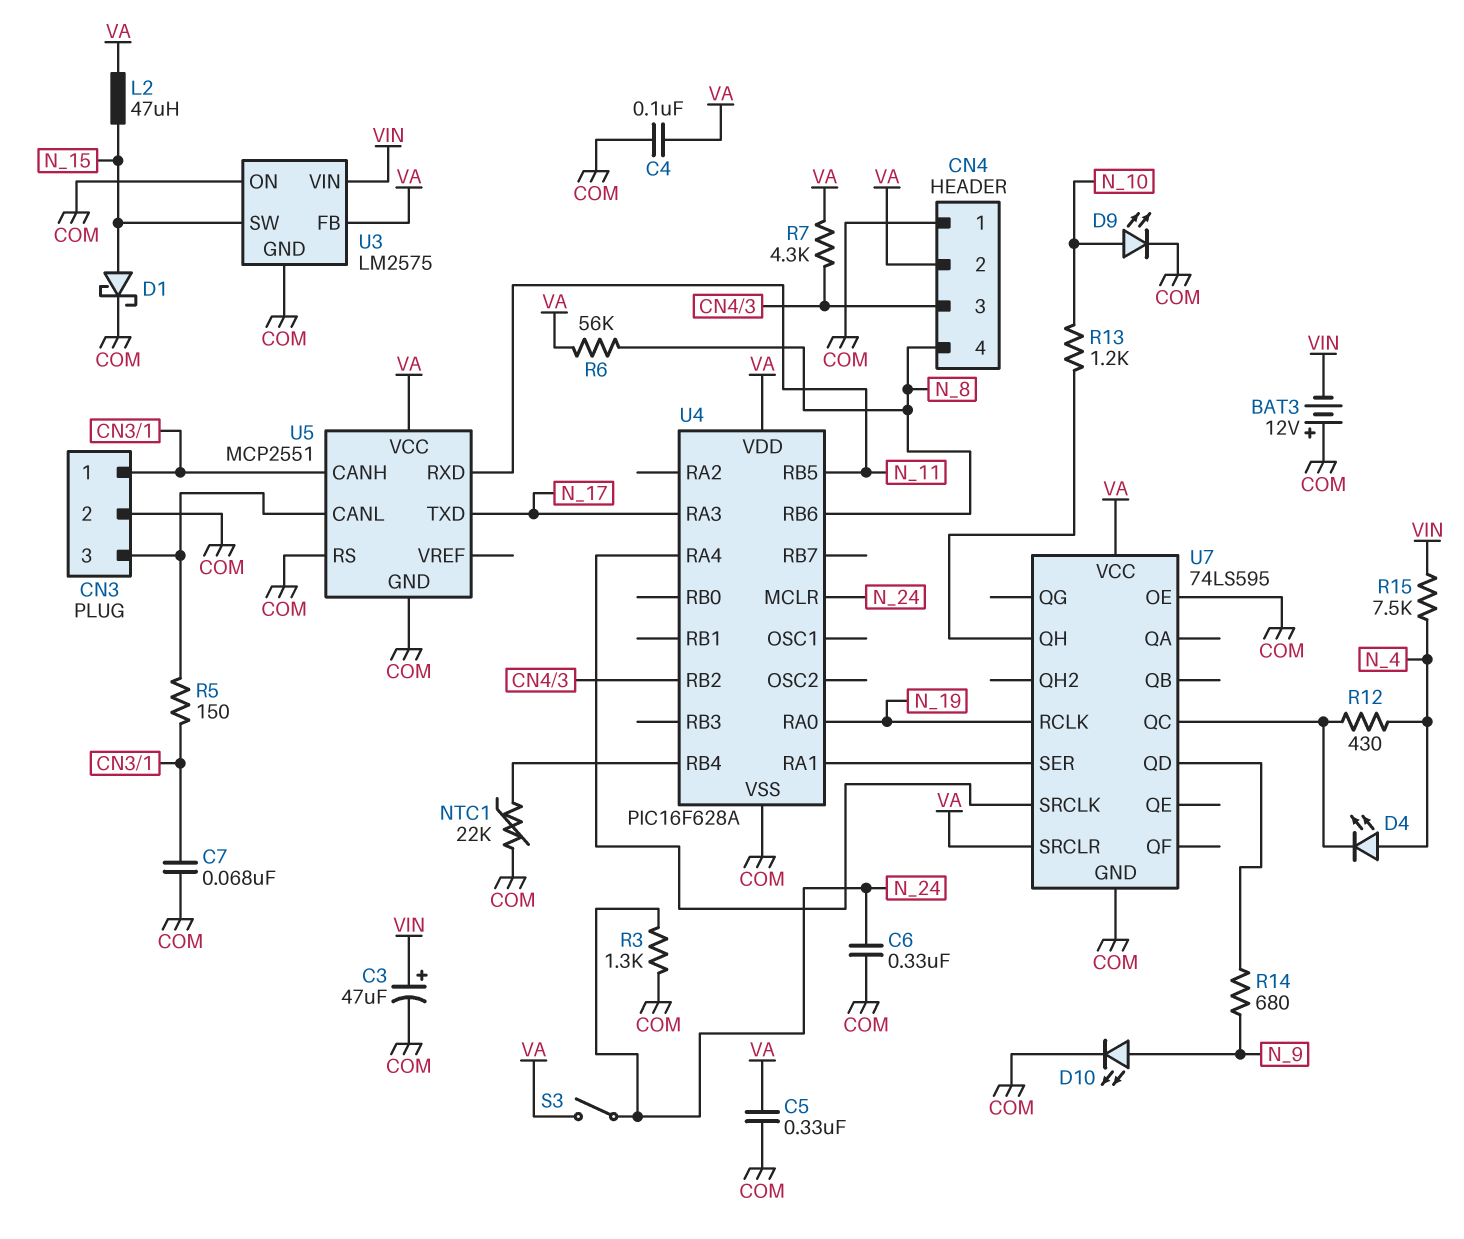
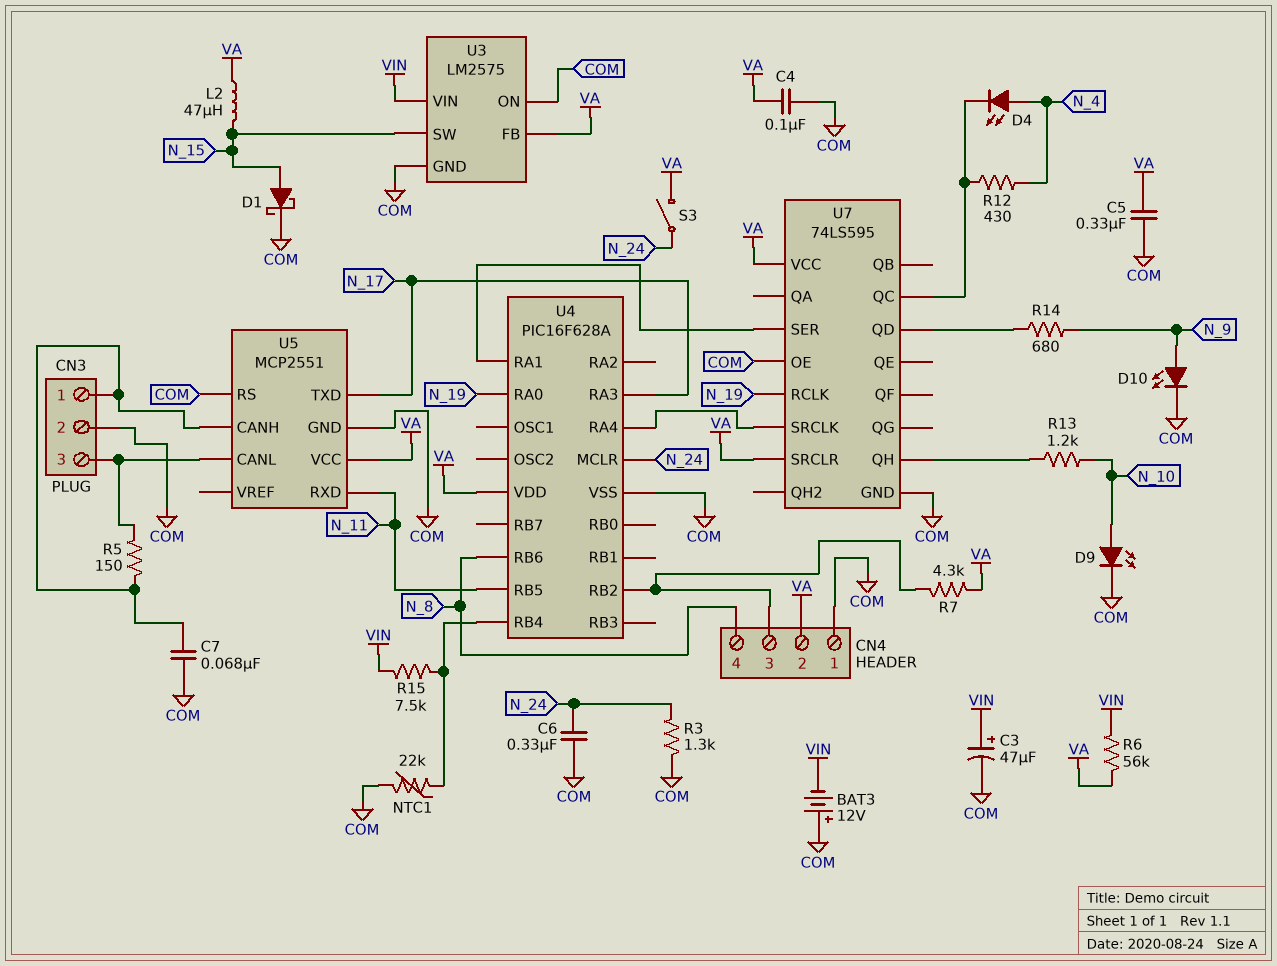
R6: 56k (N_8, VA) -> 56k (VA, VIN)
R15: 7.5k (N_4, VIN) -> 7.5k (U4/RB4, VIN)

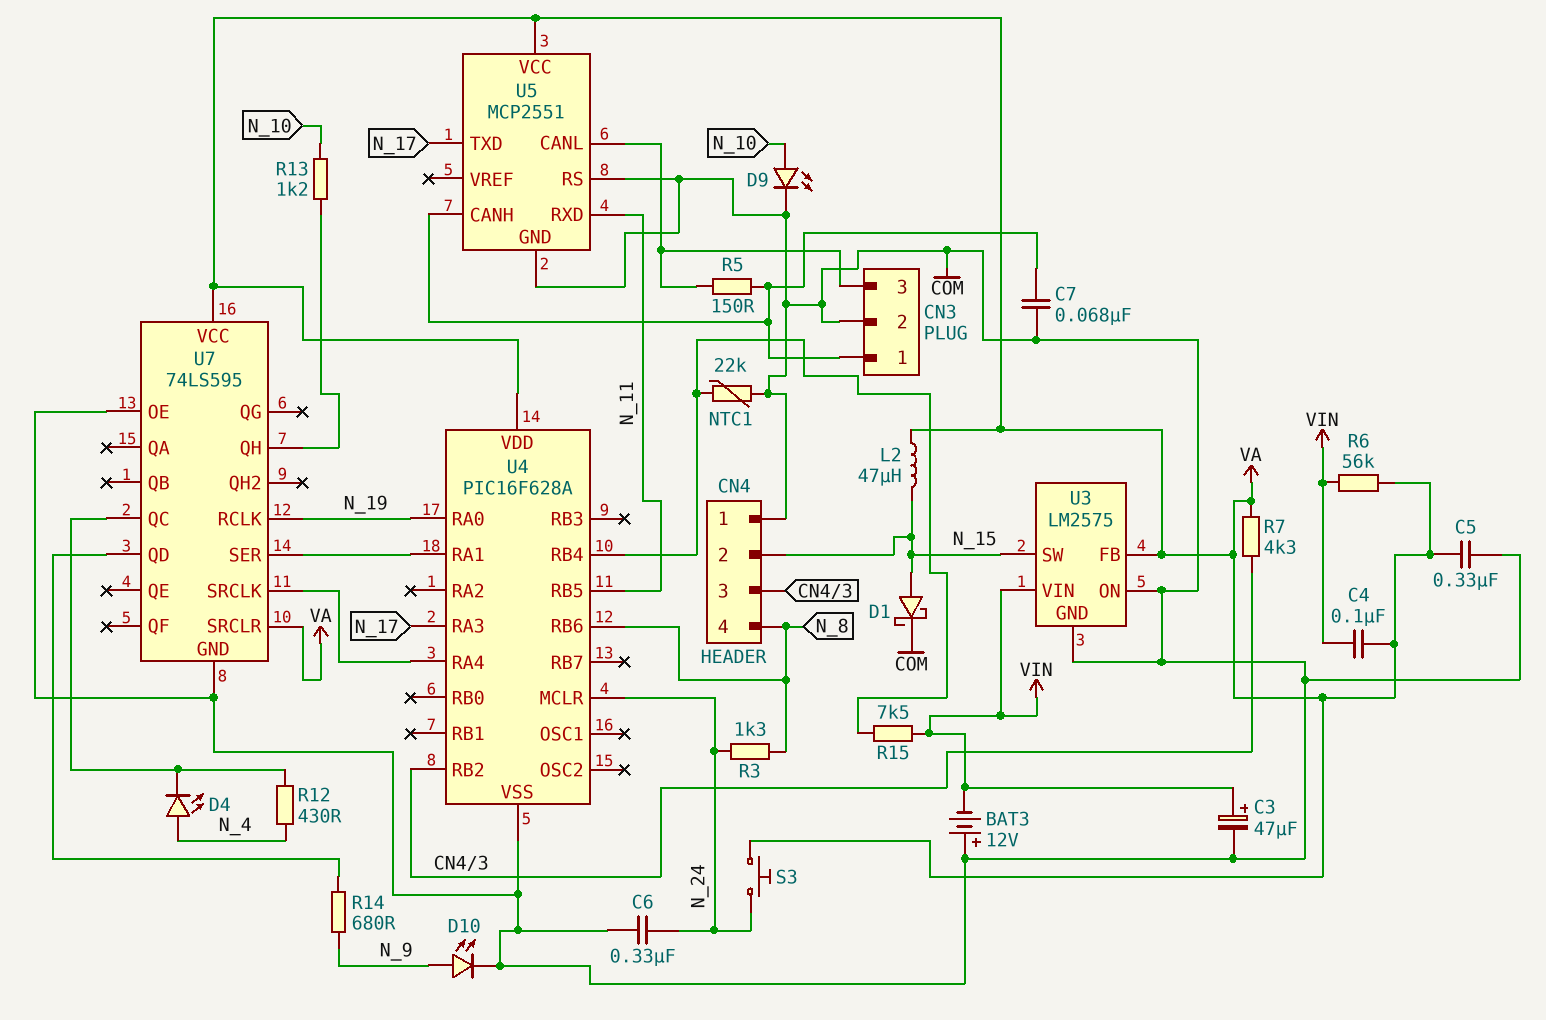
C4: 100nF (COM, VA) -> 100nF (VA, VIN)
CN4 pin 2: VA -> N_15
R3: 1.3k (COM, N_24) -> 1.3k (N_8, N_24)
S3: switch (N_24, VA) -> button (N_24, VA)

